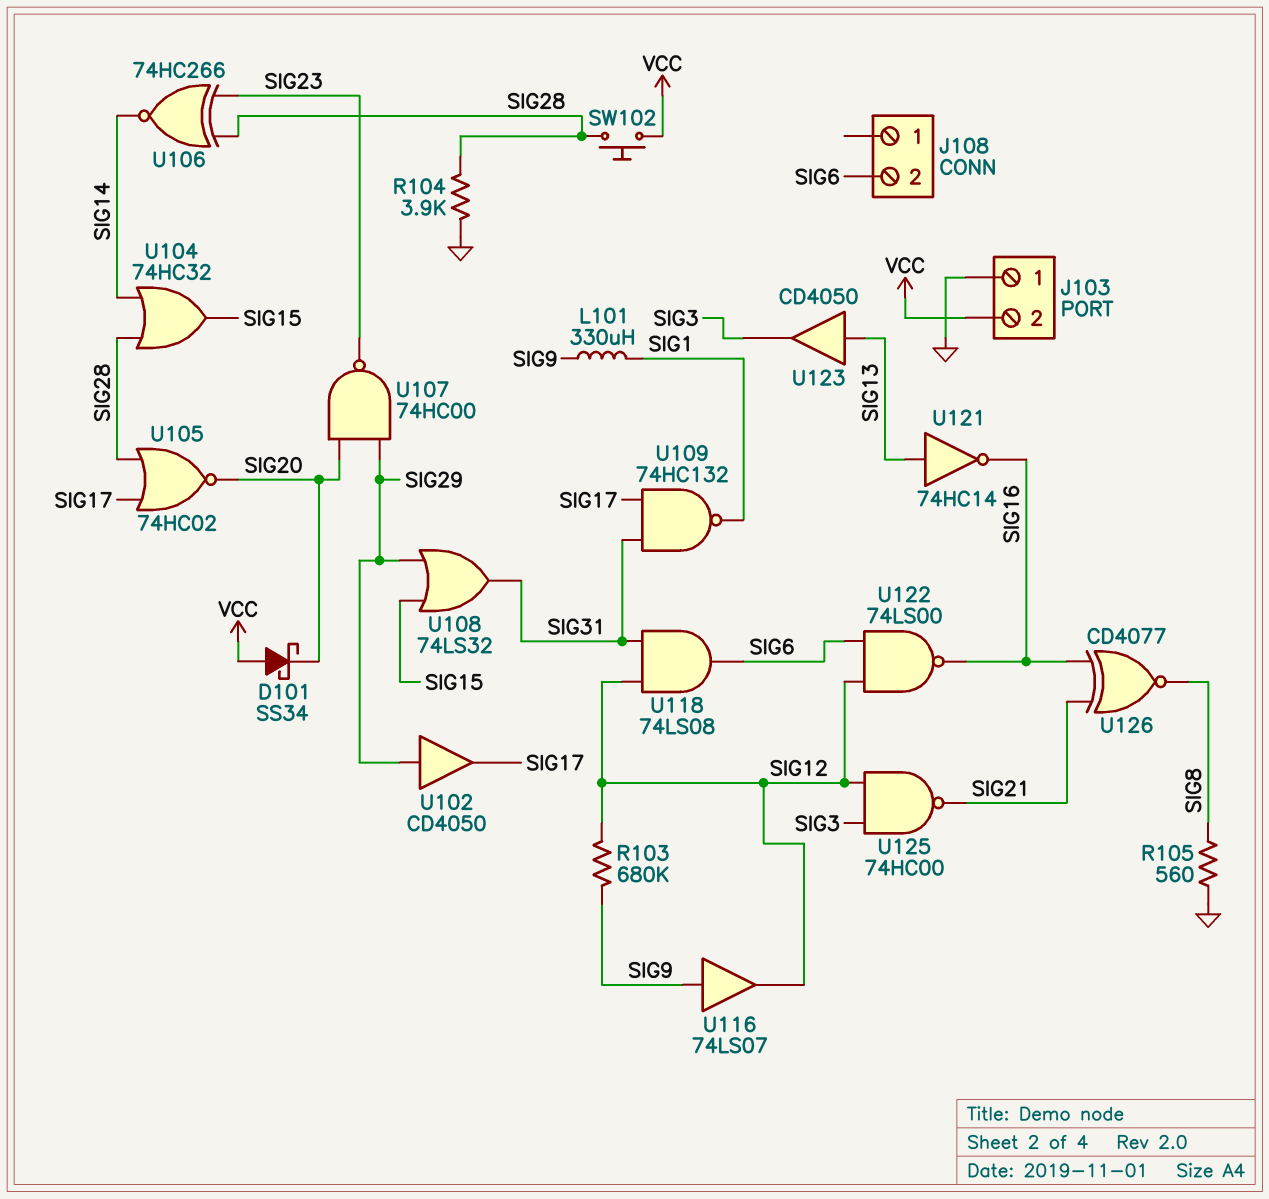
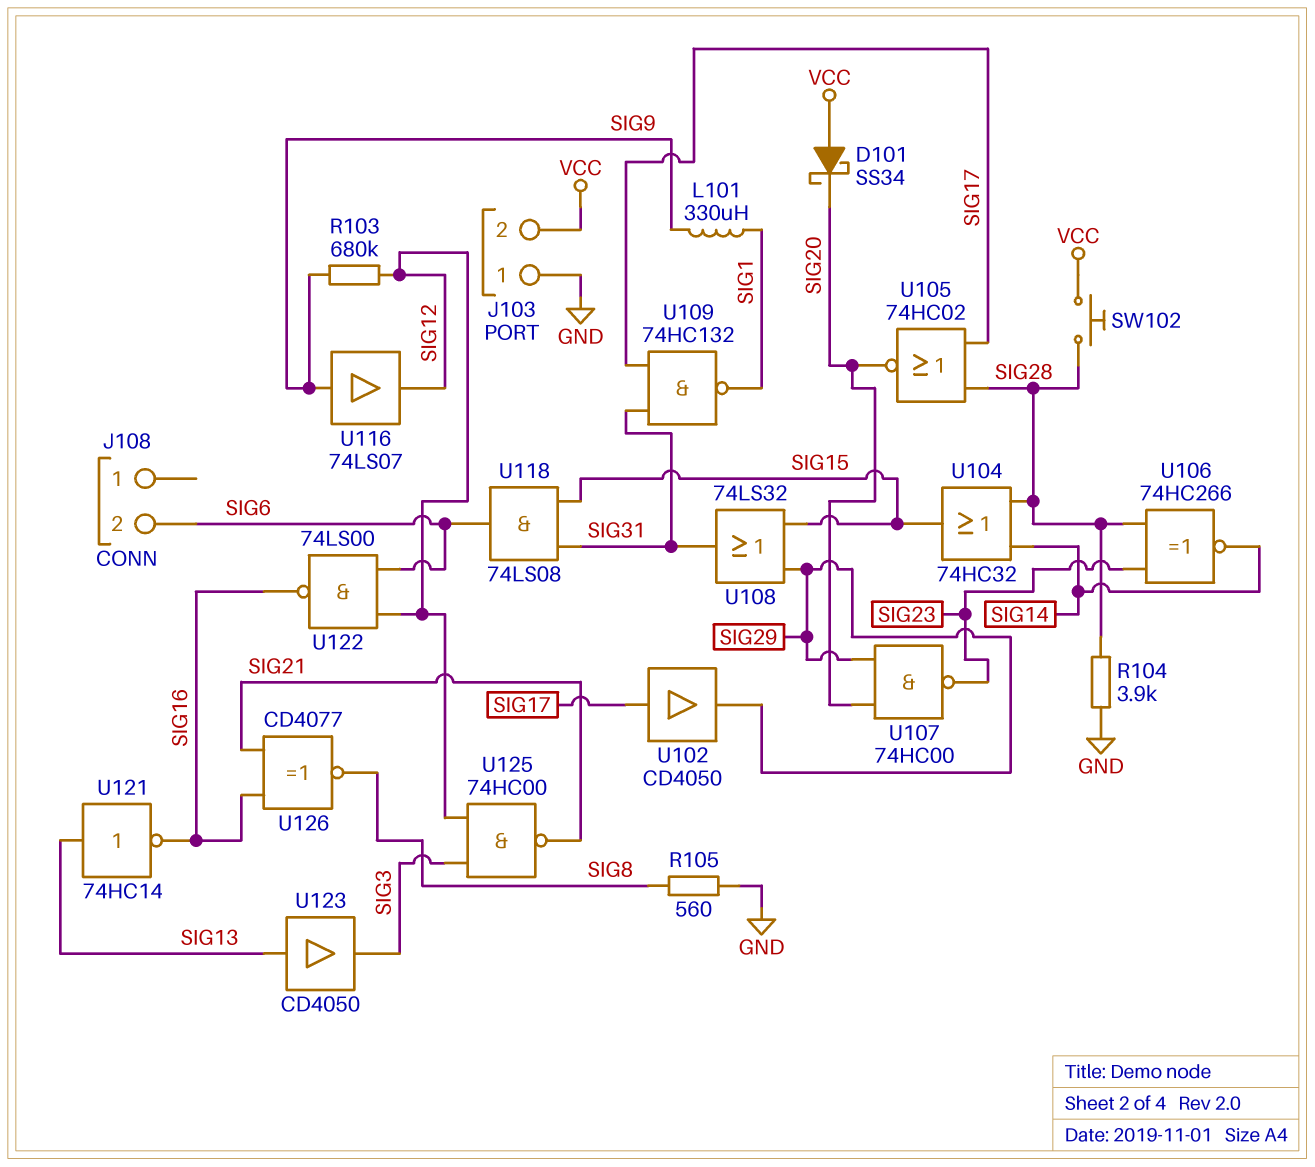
U102: buffer CD4050 (in SIG29, out SIG17) -> buffer CD4050 (in SIG17, out SIG29)
U118: AND 74LS08 (in SIG12, in SIG31, out SIG6) -> AND 74LS08 (in SIG15, in SIG31, out SIG6)

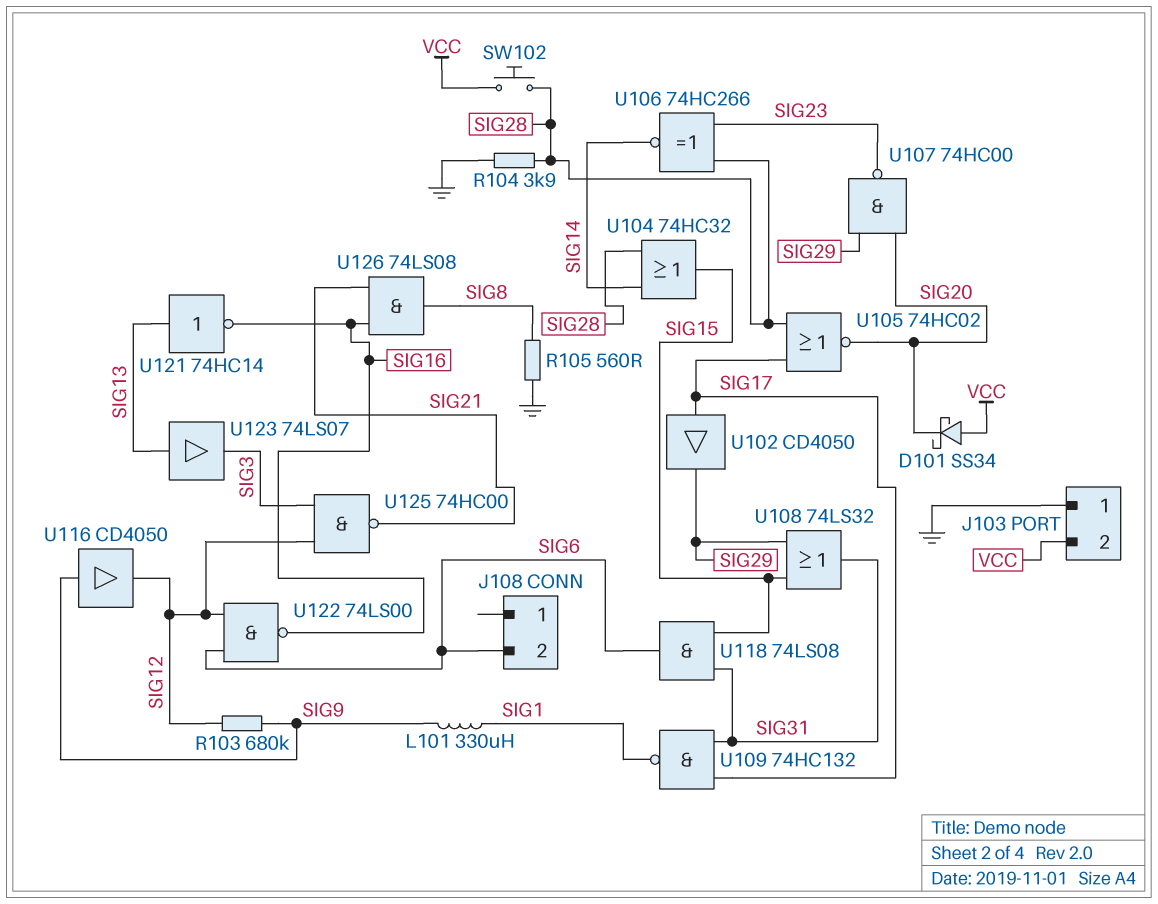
U116: buffer 74LS07 (in SIG9, out SIG12) -> buffer CD4050 (in SIG9, out SIG12)
U123: buffer CD4050 (in SIG13, out SIG3) -> buffer 74LS07 (in SIG13, out SIG3)
U126: XNOR CD4077 (in SIG16, in SIG21, out SIG8) -> AND 74LS08 (in SIG16, in SIG21, out SIG8)

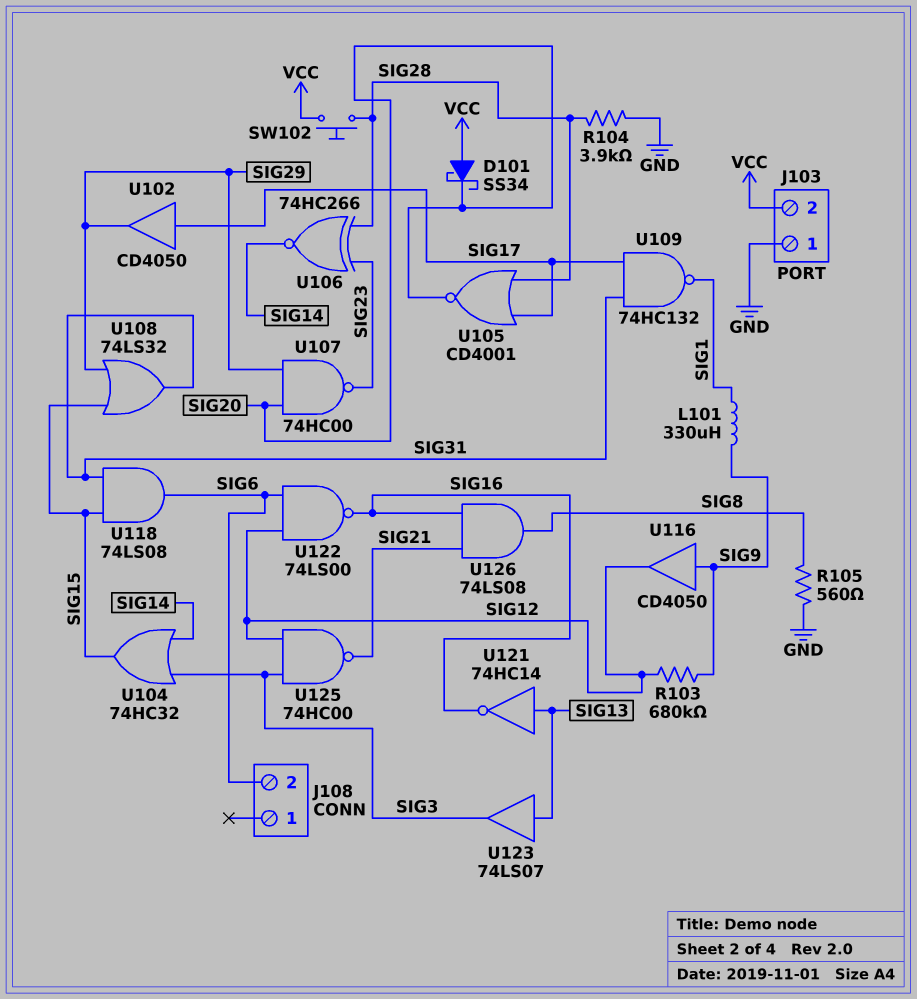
U104: OR 74HC32 (in SIG14, in SIG28, out SIG15) -> OR 74HC32 (in SIG3, in SIG14, out SIG15)
U105: NOR 74HC02 (in SIG17, in SIG28, out SIG20) -> NOR CD4001 (in SIG17, in SIG28, out SIG20)

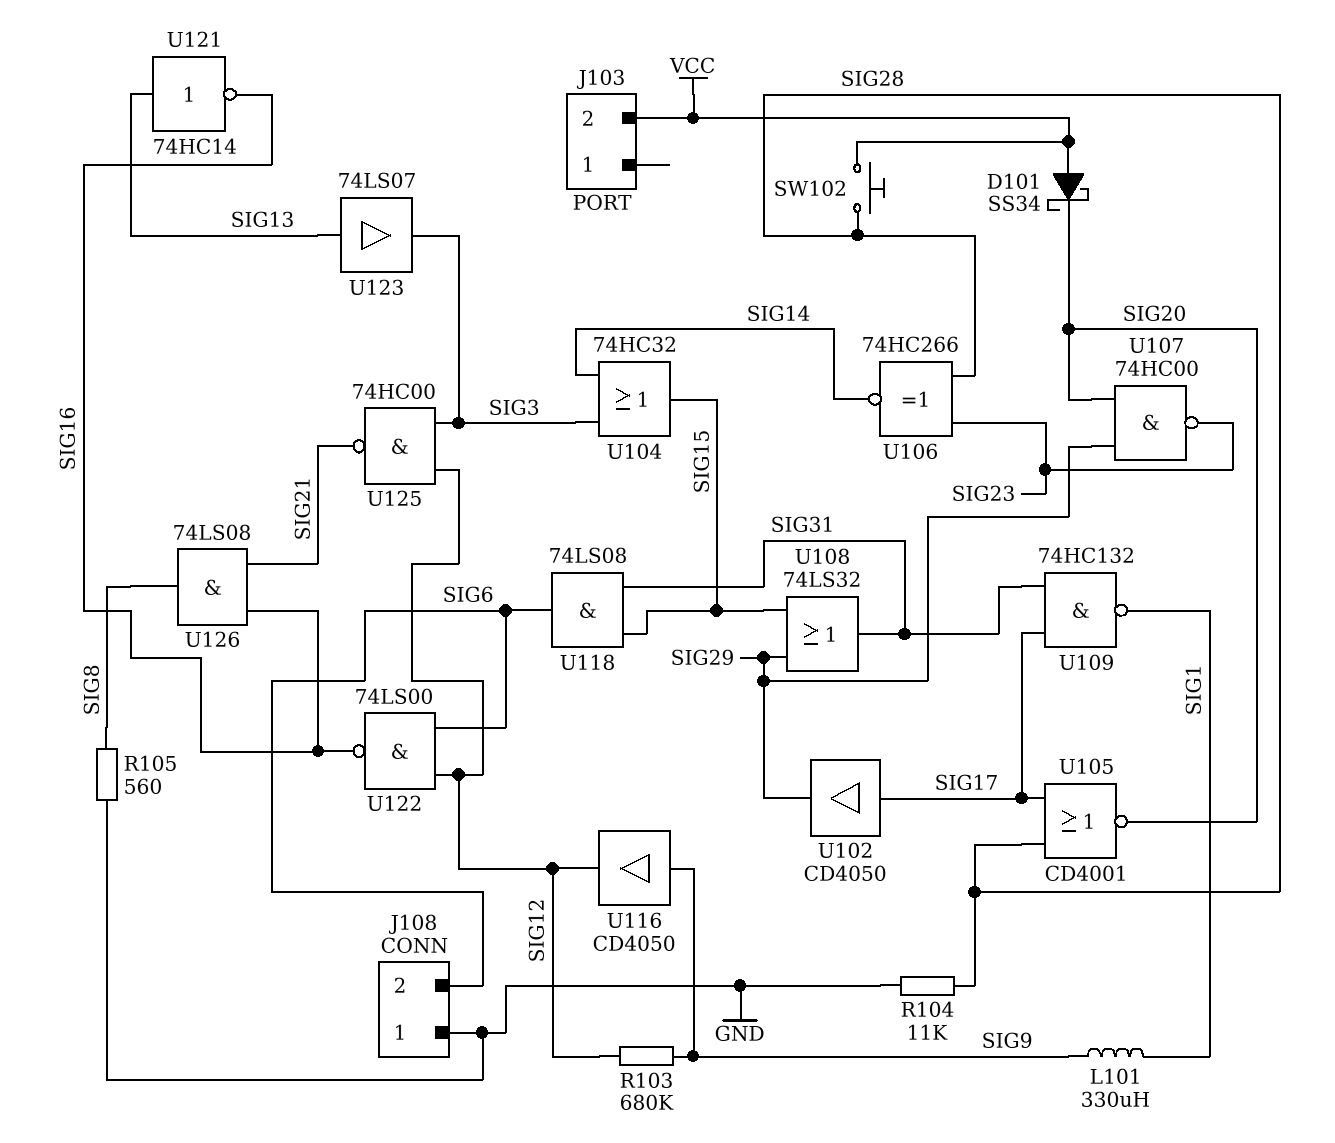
J103 pin 1: GND -> none
J108 pin 1: none -> GND
R104: 3.9k (GND, SIG28) -> 11k (GND, SIG28)

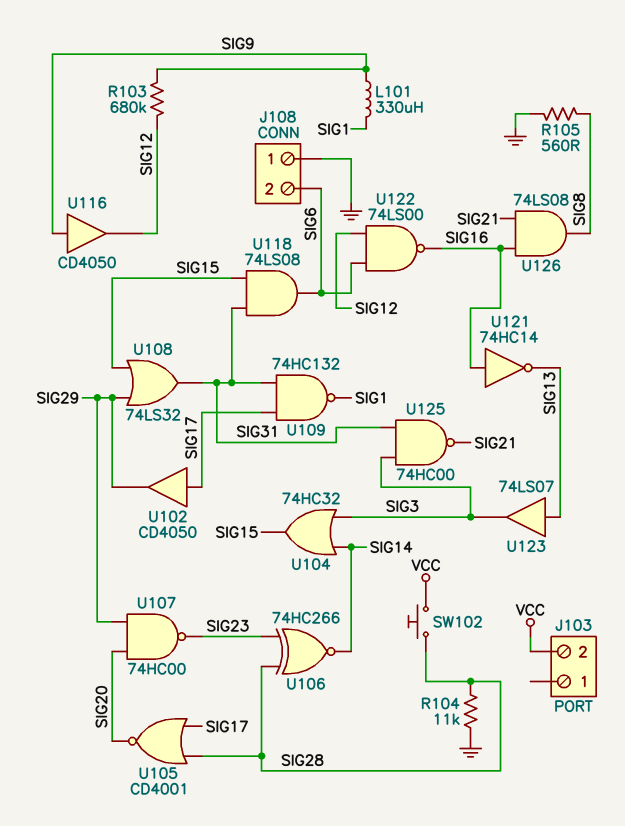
D101: schottky SS34 (A VCC, K SIG20) -> none
U121: NOT 74HC14 (in SIG13, out SIG16) -> NOT 74HC14 (in SIG16, out SIG13)
U125: NAND 74HC00 (in SIG3, in SIG12, out SIG21) -> NAND 74HC00 (in SIG3, in SIG31, out SIG21)

